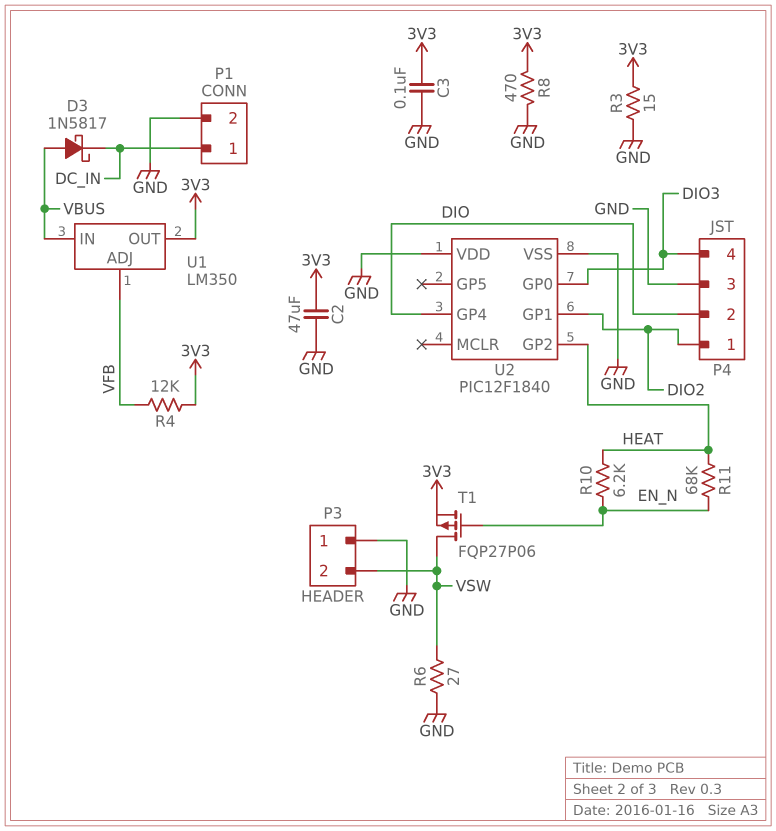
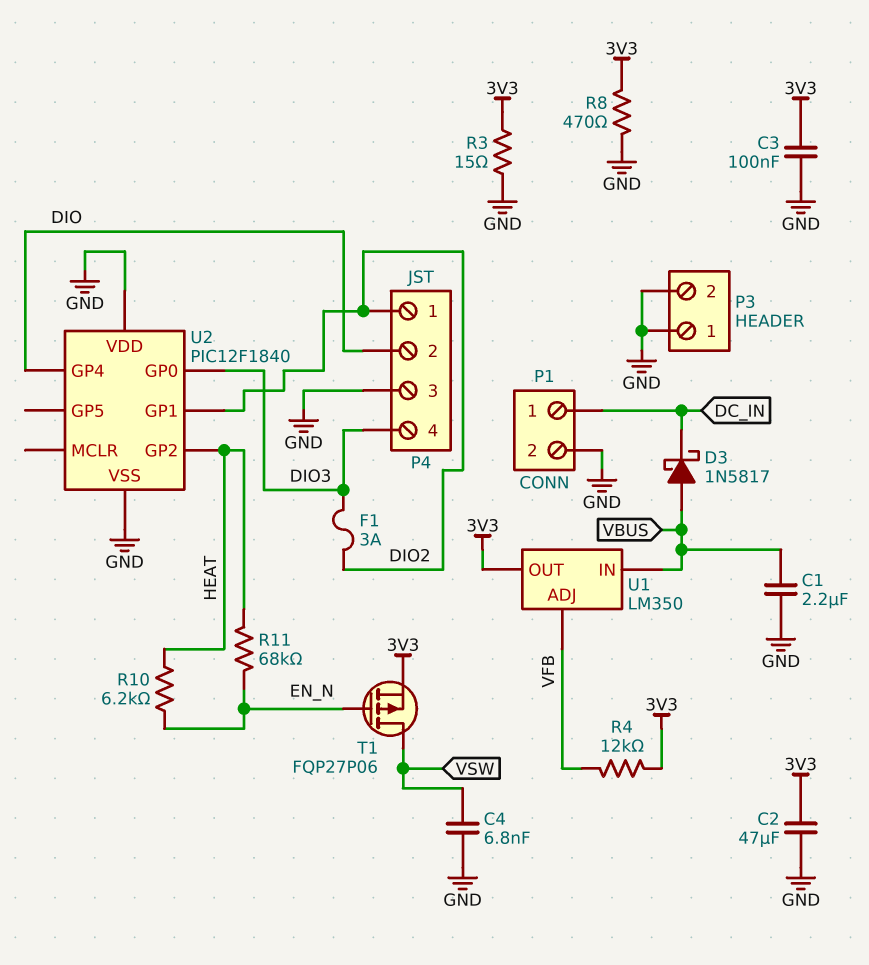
C1: none -> 2.2uF (GND, VBUS)
C4: none -> 6.8nF (GND, VSW)
F1: none -> 3A (DIO2, DIO3)
P3 pin 2: VSW -> GND
R6: 27 (GND, VSW) -> none

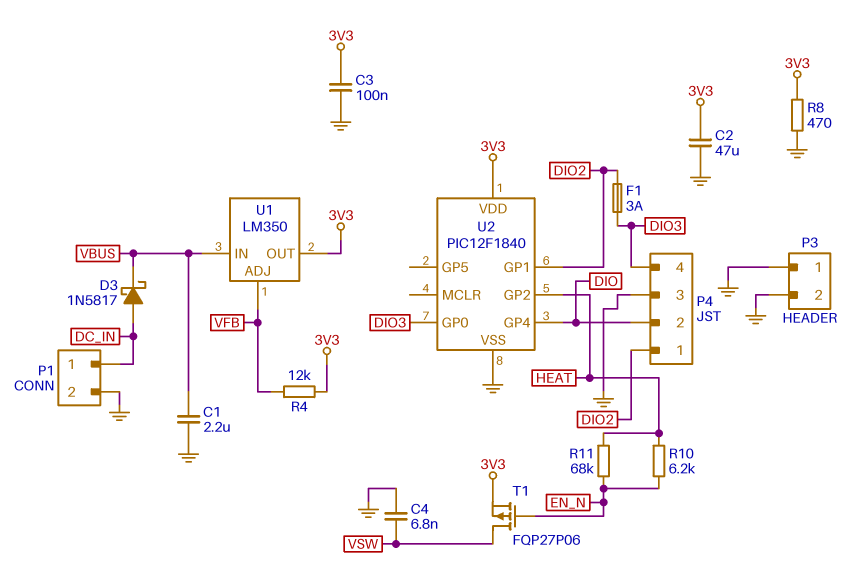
D3: schottky 1N5817 (A VBUS, K DC_IN) -> schottky 1N5817 (A DC_IN, K VBUS)
R3: 15 (3V3, GND) -> none
U2 pin VDD: GND -> 3V3

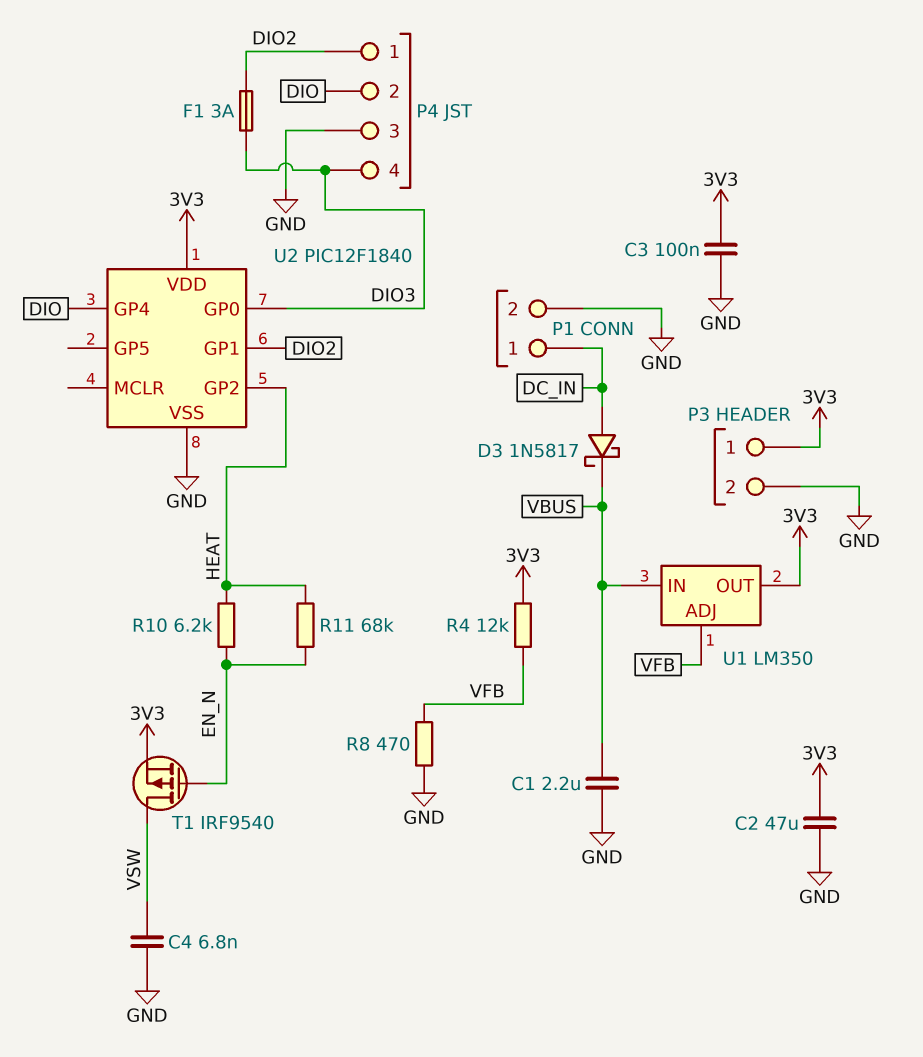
P3 pin 1: GND -> 3V3
R8: 470 (3V3, GND) -> 470 (GND, VFB)
T1: PMOS FQP27P06 (G EN_N, D VSW, S 3V3) -> PMOS IRF9540 (G EN_N, D VSW, S 3V3)

